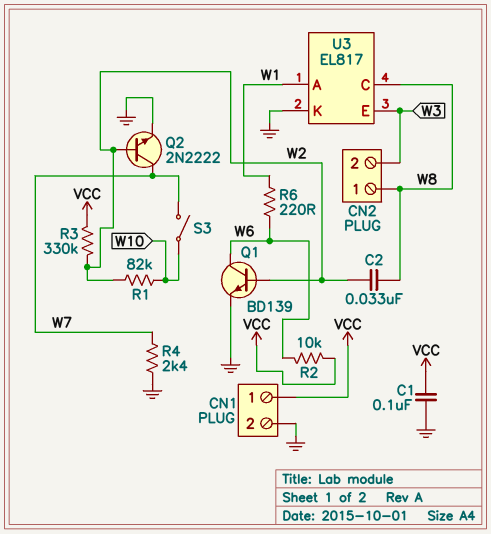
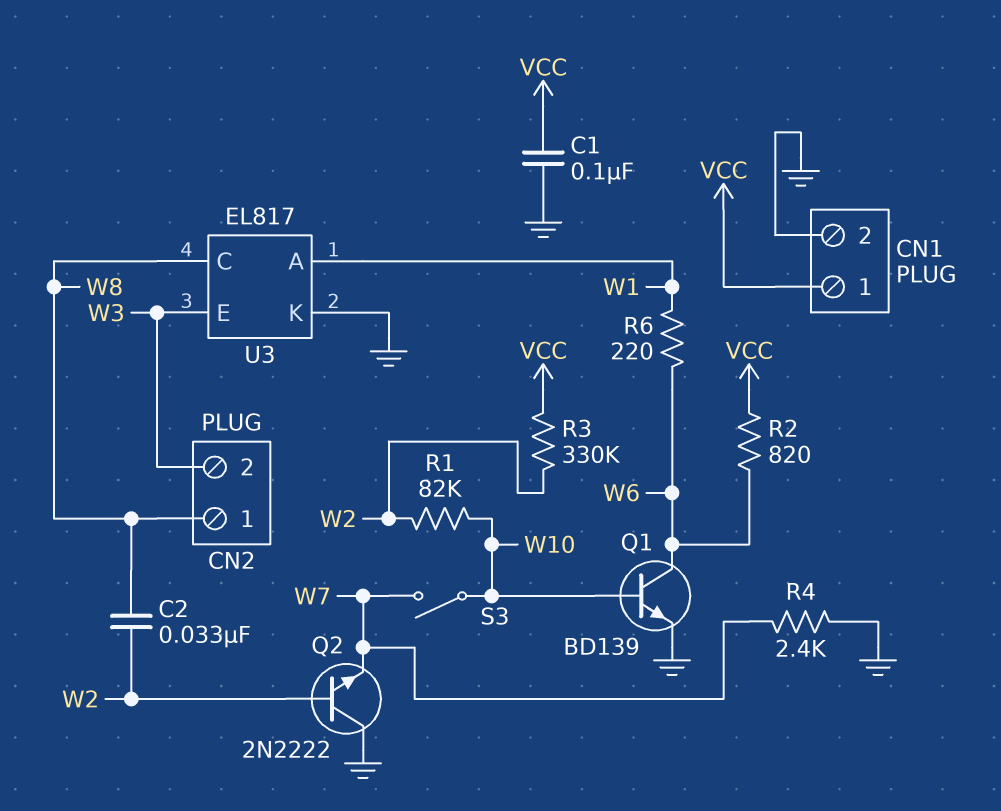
Q1: NPN BD139 (B W2, C W6, E GND) -> NPN BD139 (B W10, C W6, E GND)
Q2: NPN 2N2222 (B W2, C W7, E GND) -> NPN 2N2222 (B W2, C GND, E W7)
R2: 10k (VCC, W6) -> 820 (VCC, W6)

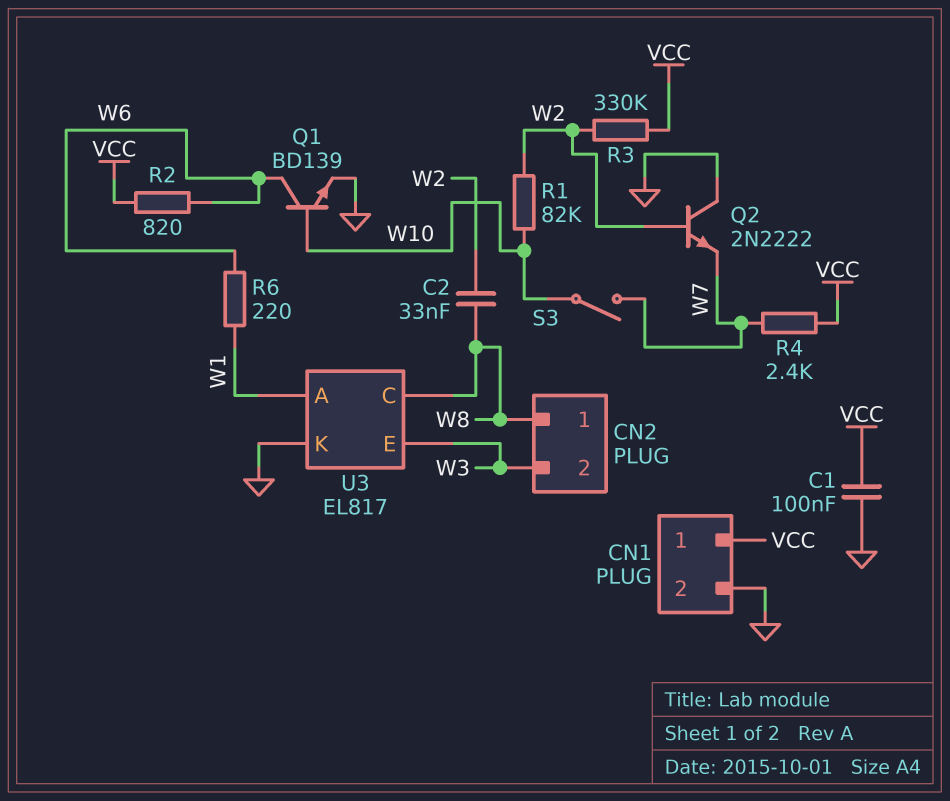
R4: 2.4k (GND, W7) -> 2.4k (VCC, W7)

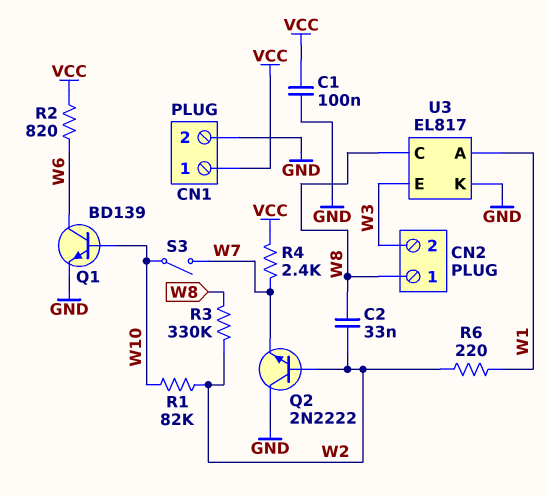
R3: 330k (VCC, W2) -> 330k (W2, W8)
R6: 220 (W1, W6) -> 220 (W1, W2)

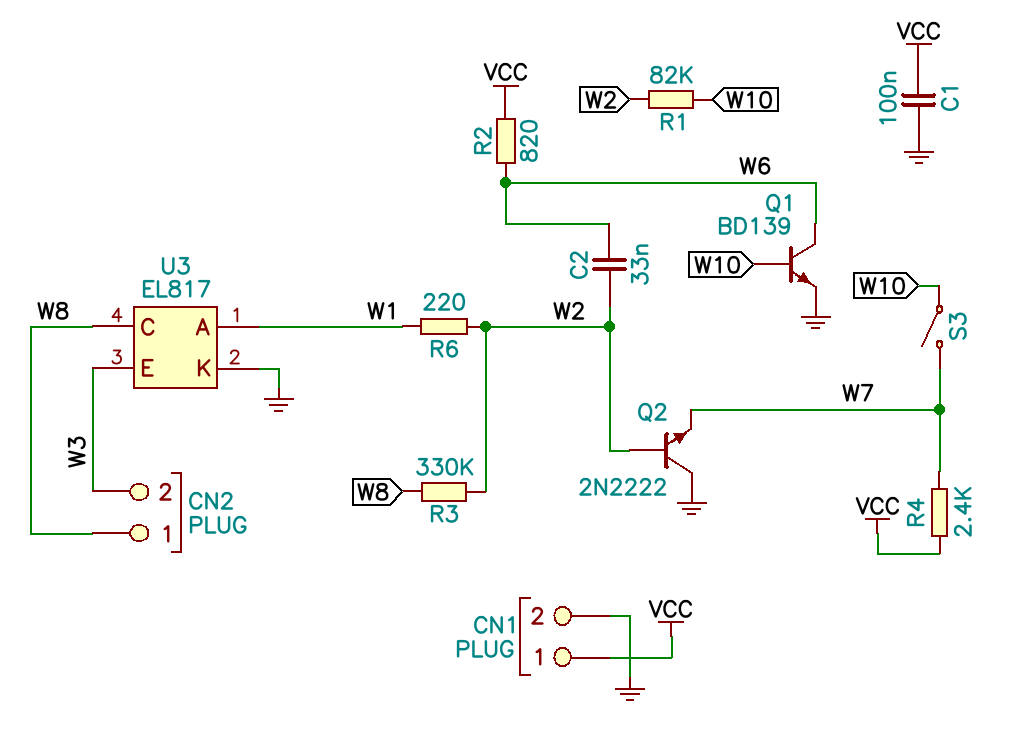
C2: 33nF (W2, W8) -> 33nF (W2, W6)

